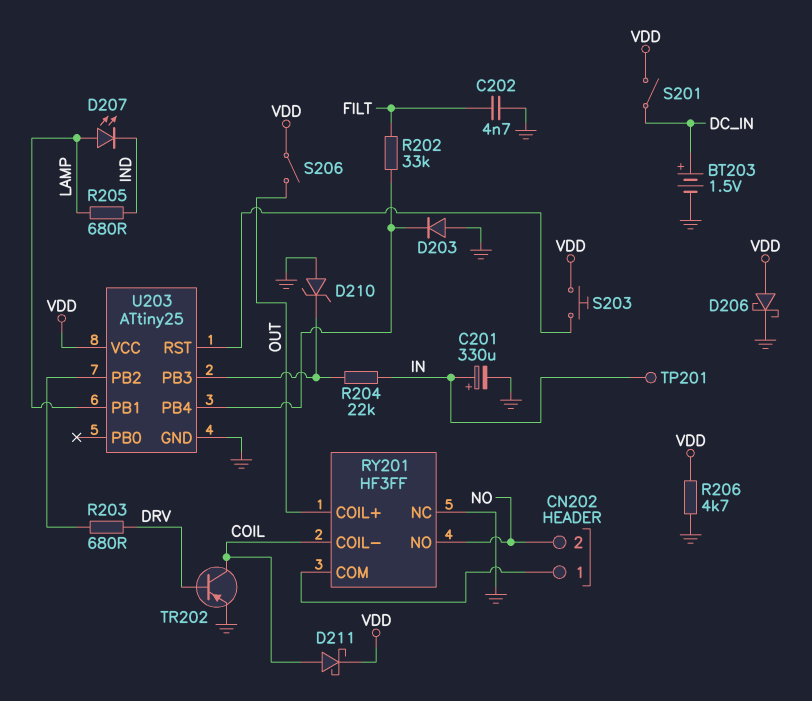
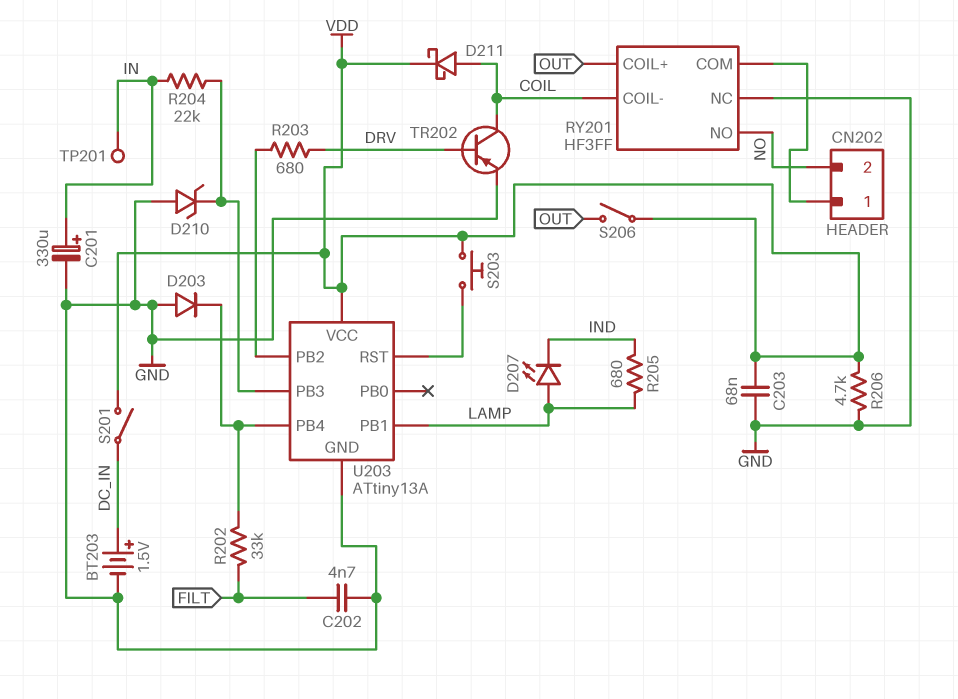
C203: none -> 68nF (GND, VDD)
D206: schottky (A VDD, K GND) -> none
U203: ATtiny25 -> ATtiny13A

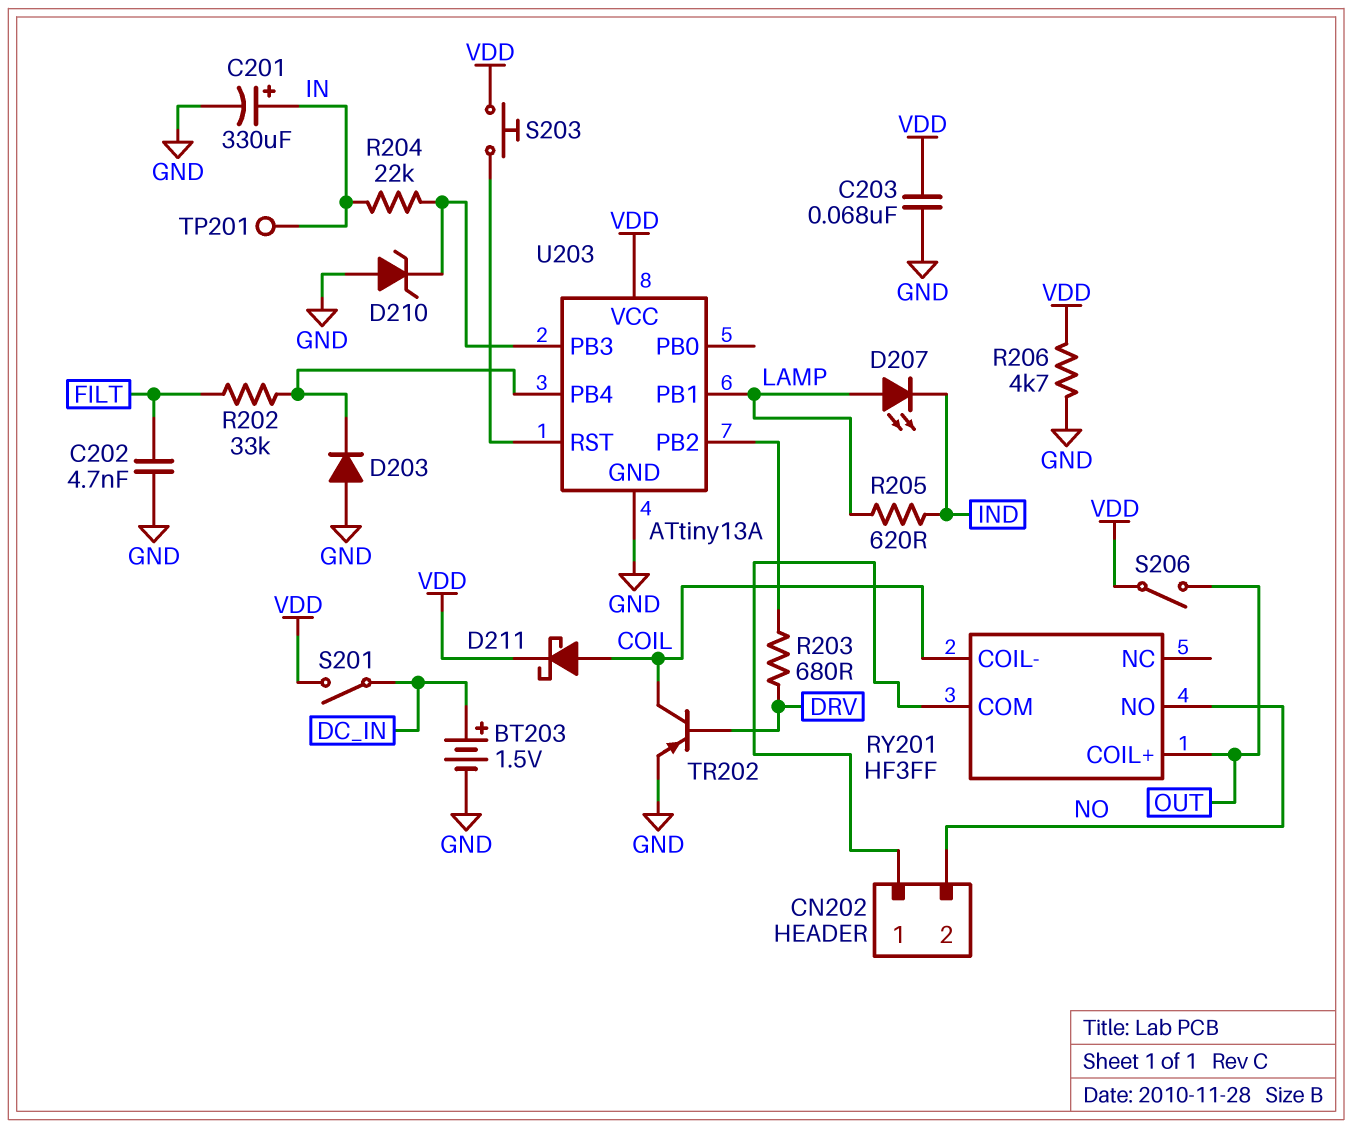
R205: 680 (IND, LAMP) -> 620 (IND, LAMP)
RY201 pin NC: GND -> none

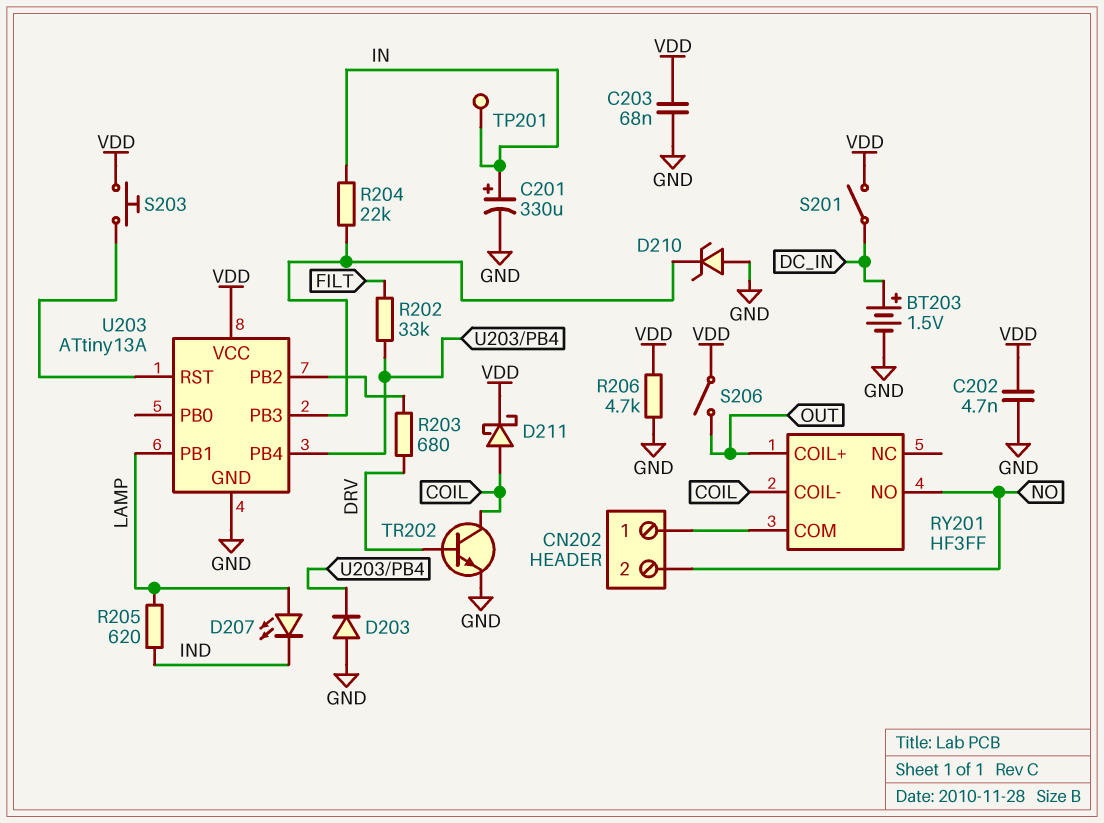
C202: 4.7nF (FILT, GND) -> 4.7nF (GND, VDD)
TR202: PNP (B DRV, C COIL, E GND) -> NPN (B DRV, C COIL, E GND)

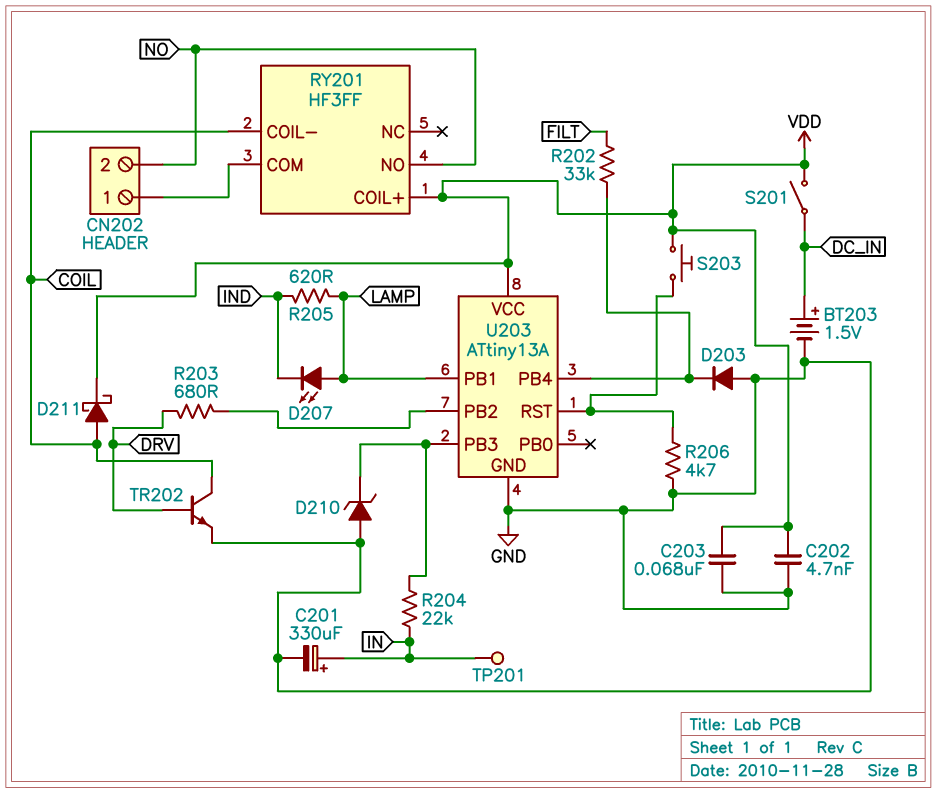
R206: 4.7k (GND, VDD) -> 4.7k (GND, U203/RST)
RY201 pin COIL+: OUT -> VDD
S206: switch (OUT, VDD) -> none

